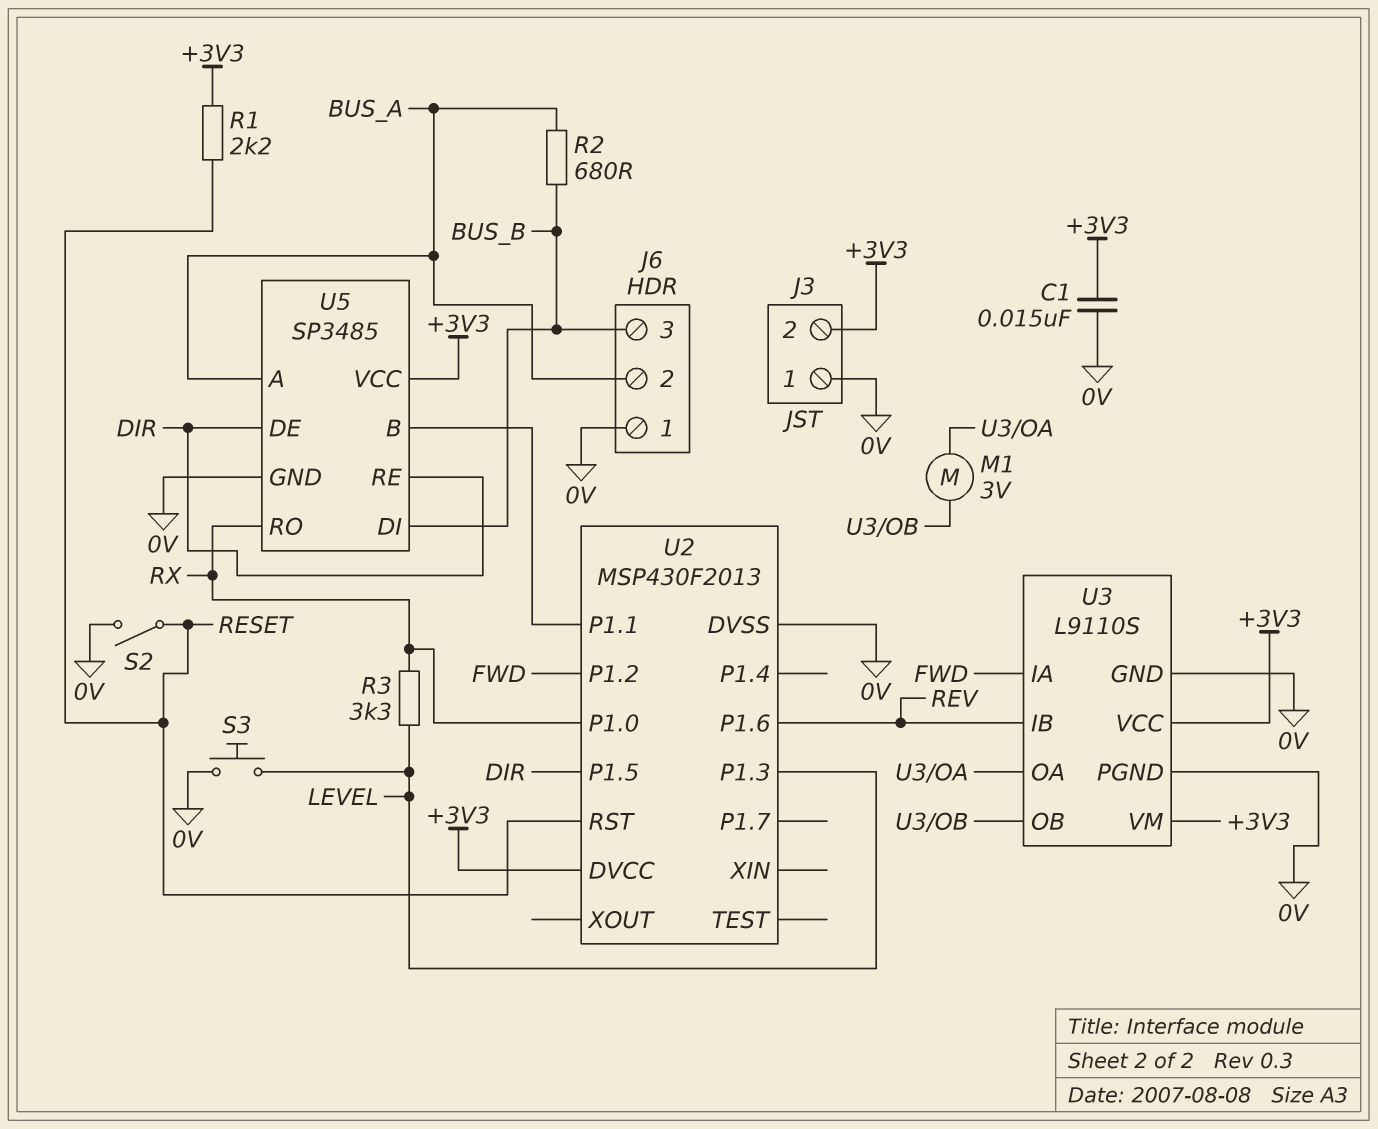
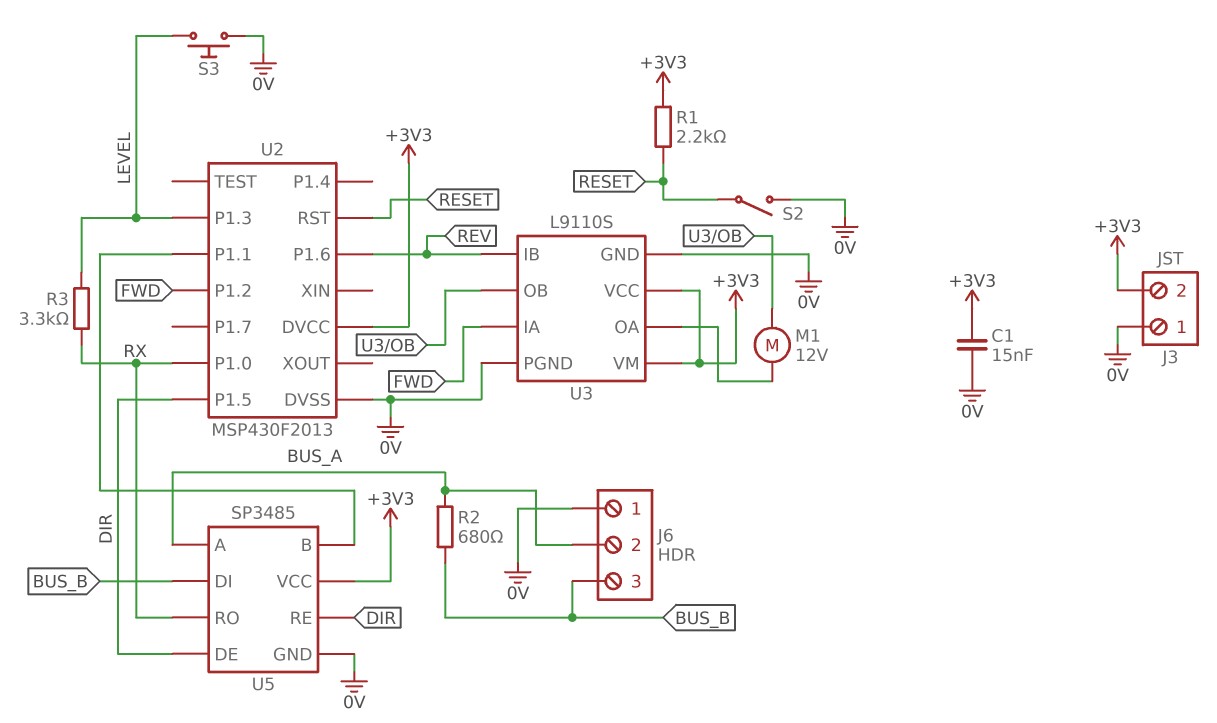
M1: motor 3V (U3/OA, U3/OB) -> motor 12V (U3/OA, U3/OB)

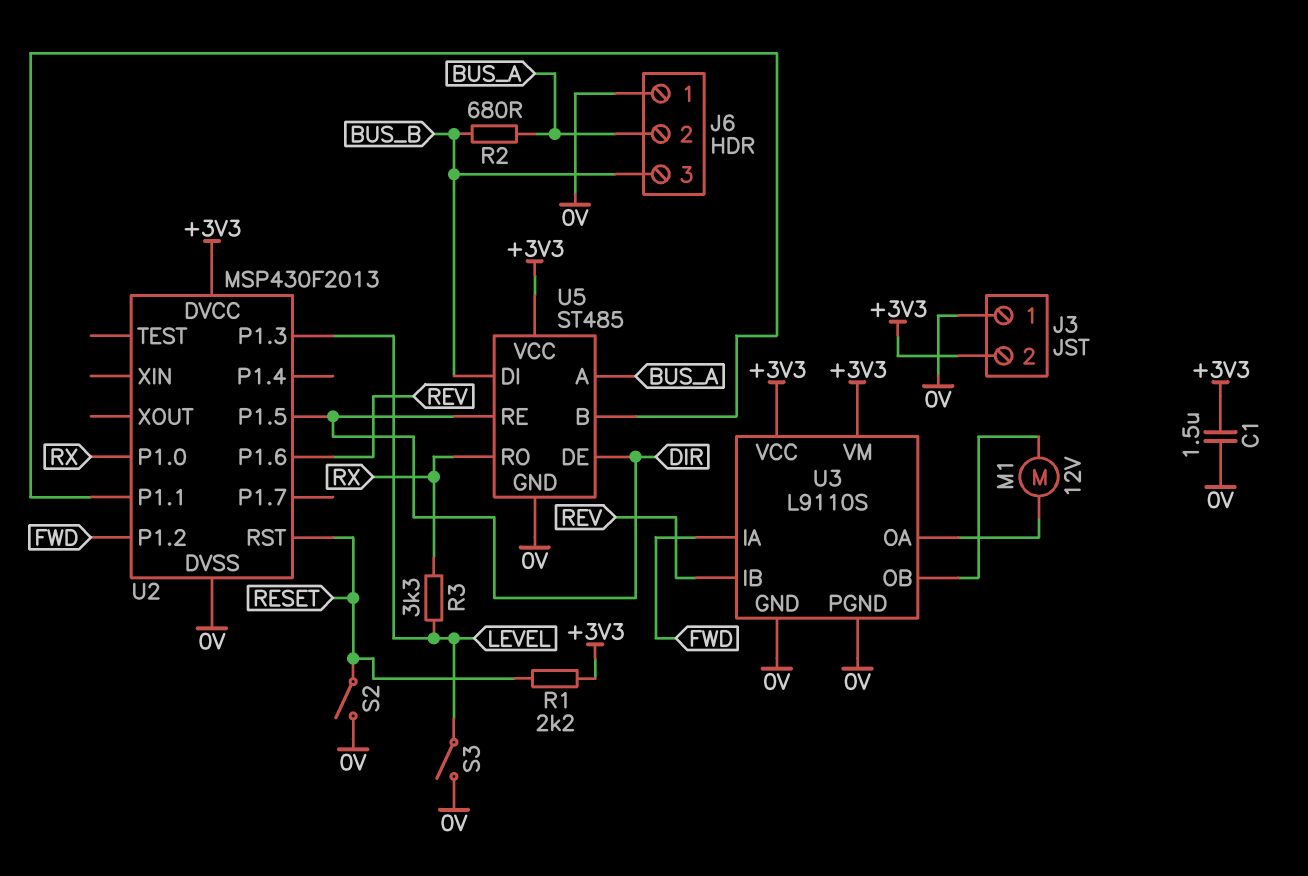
C1: 15nF (+3V3, 0V) -> 1.5uF (+3V3, 0V)
S3: button (0V, LEVEL) -> switch (0V, LEVEL)
U5: SP3485 -> ST485

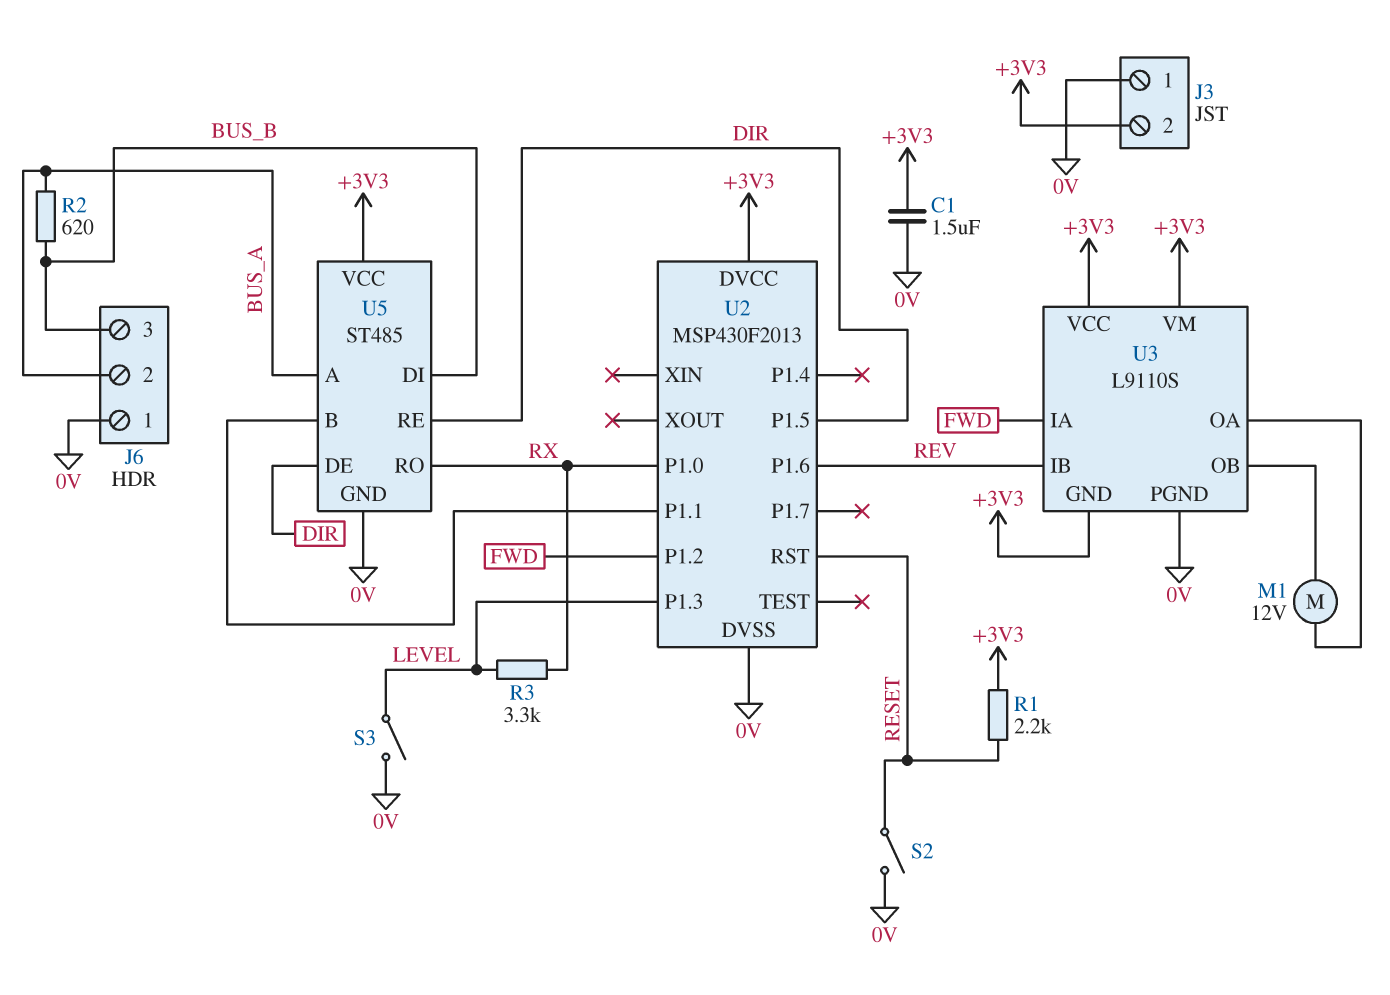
R2: 680 (BUS_A, BUS_B) -> 620 (BUS_A, BUS_B)
U3 pin GND: 0V -> +3V3

